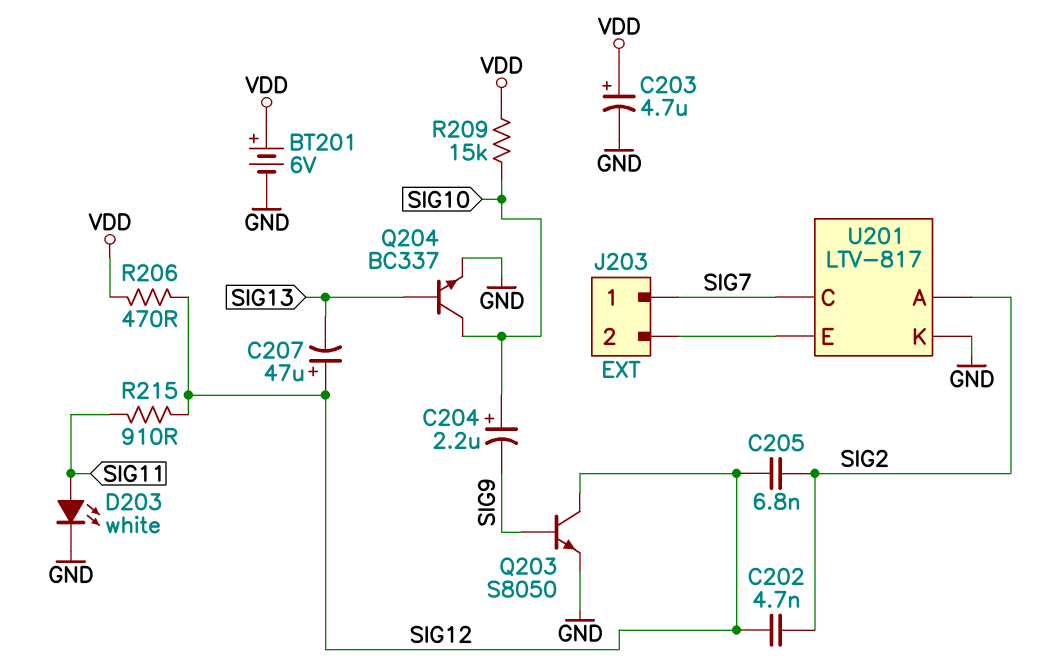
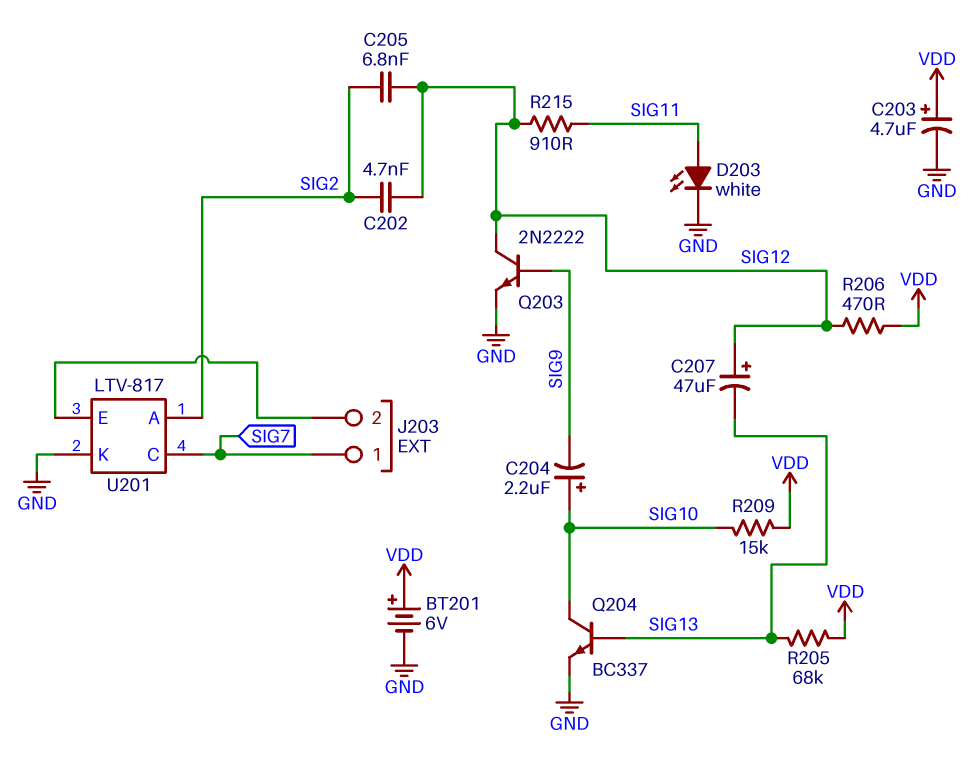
Q203: NPN S8050 (B SIG9, C SIG12, E GND) -> NPN 2N2222 (B SIG9, C SIG12, E GND)
R205: none -> 68k (SIG13, VDD)

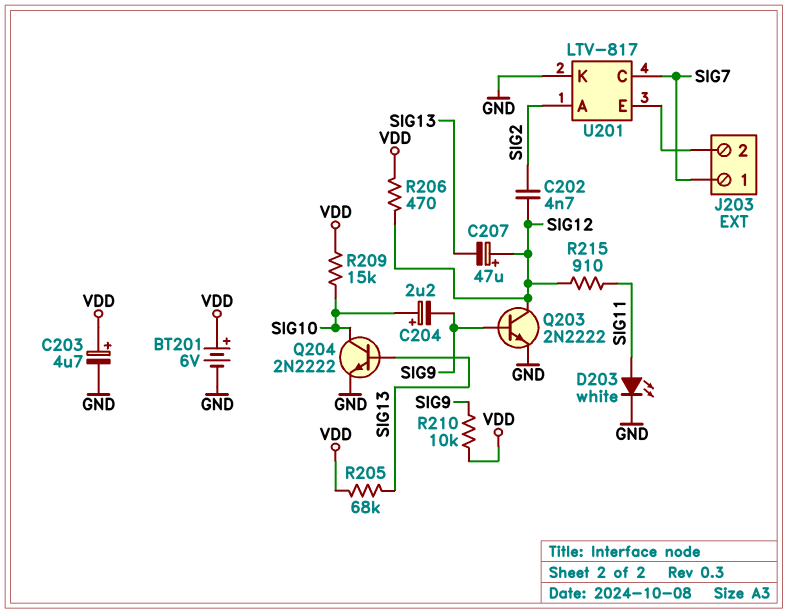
C205: 6.8nF (SIG2, SIG12) -> none
Q204: NPN BC337 (B SIG13, C SIG10, E GND) -> NPN 2N2222 (B SIG13, C SIG10, E GND)
R210: none -> 10k (SIG9, VDD)

